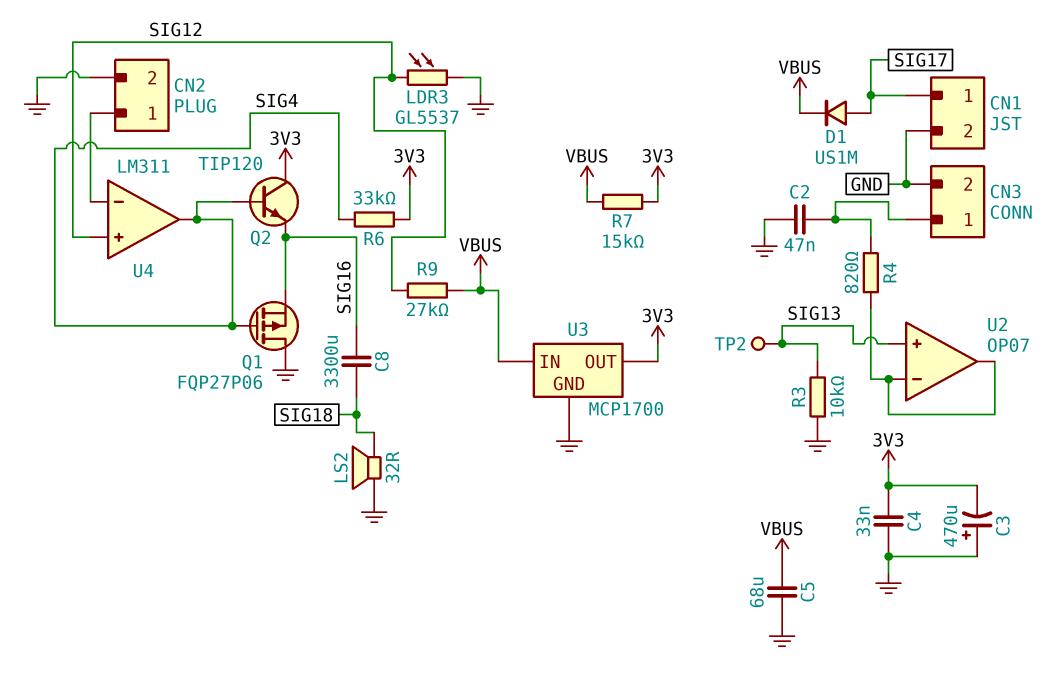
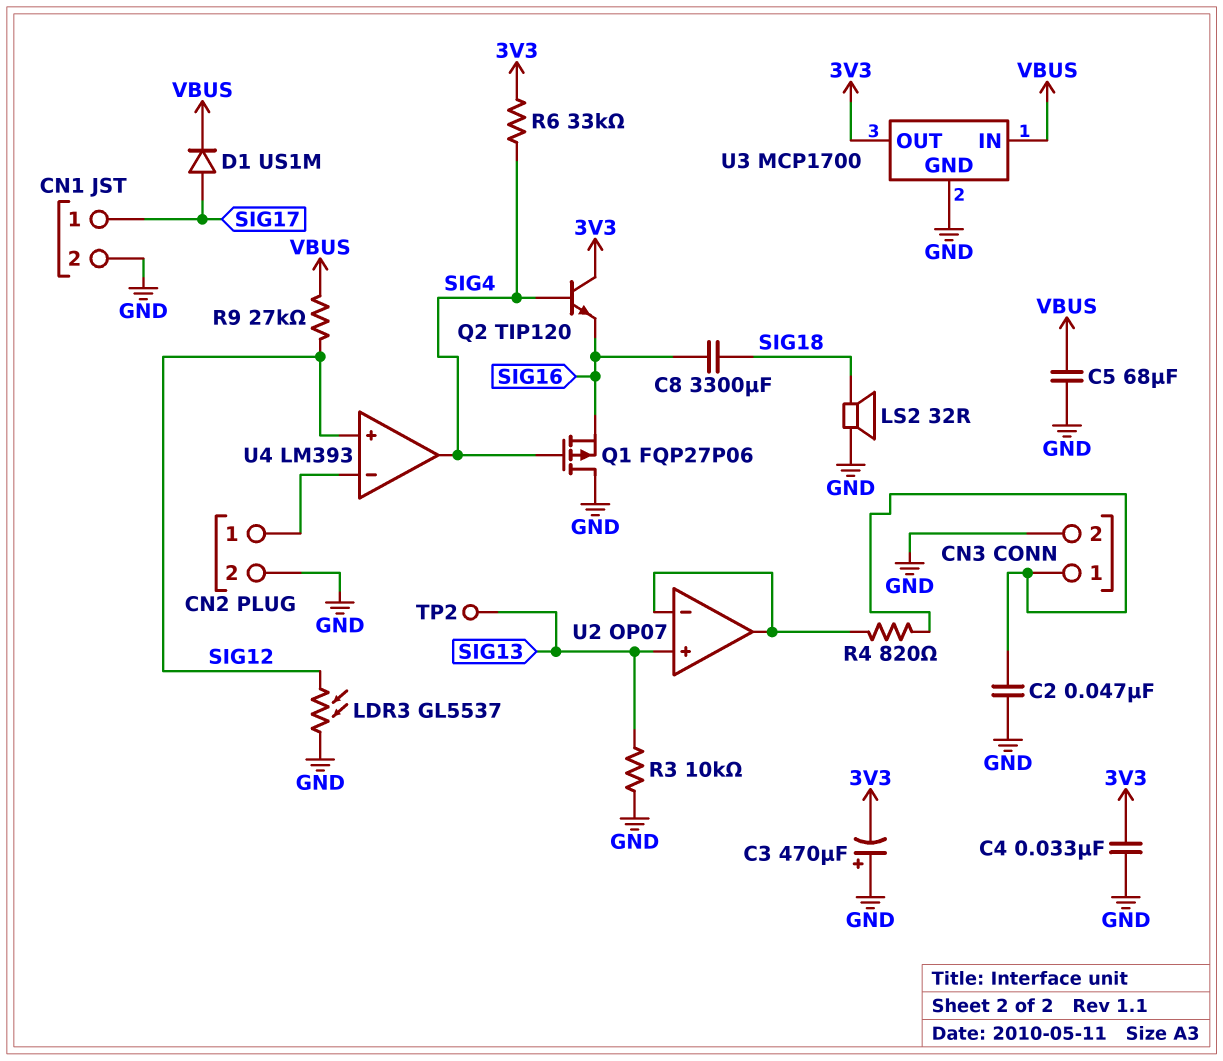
R7: 15k (3V3, VBUS) -> none
U4: LM311 -> LM393

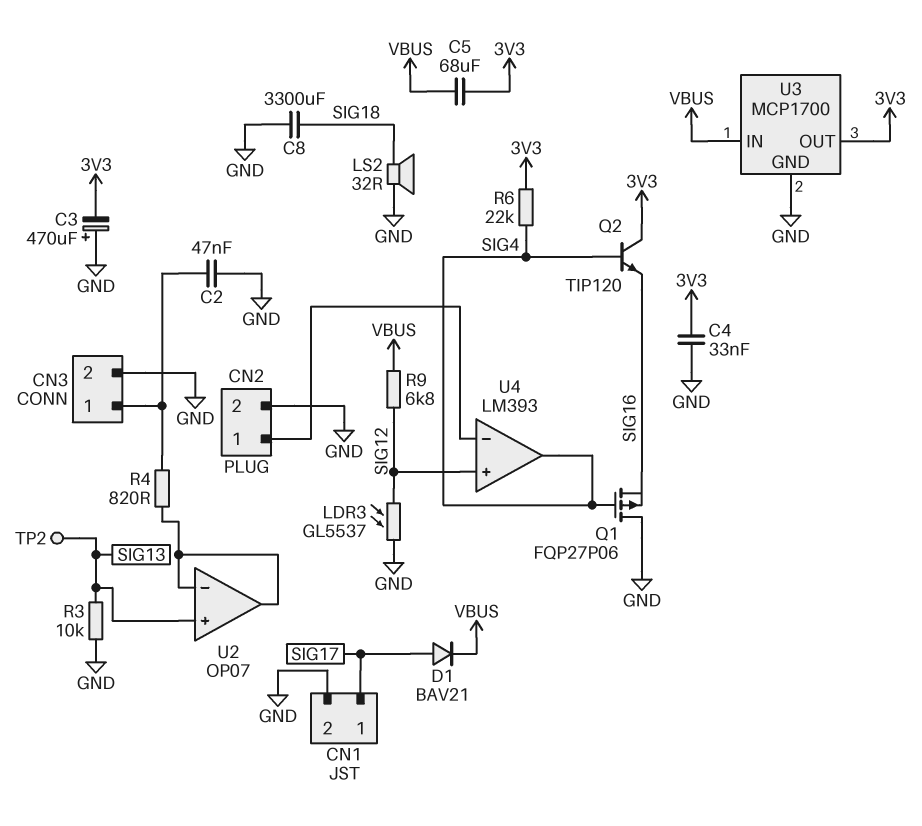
C5: 68uF (GND, VBUS) -> 68uF (3V3, VBUS)
C8: 3300uF (SIG16, SIG18) -> 3300uF (GND, SIG18)
D1: diode US1M (A SIG17, K VBUS) -> diode BAV21 (A SIG17, K VBUS)
R6: 33k (3V3, SIG4) -> 22k (3V3, SIG4)
R9: 27k (SIG12, VBUS) -> 6.8k (SIG12, VBUS)

